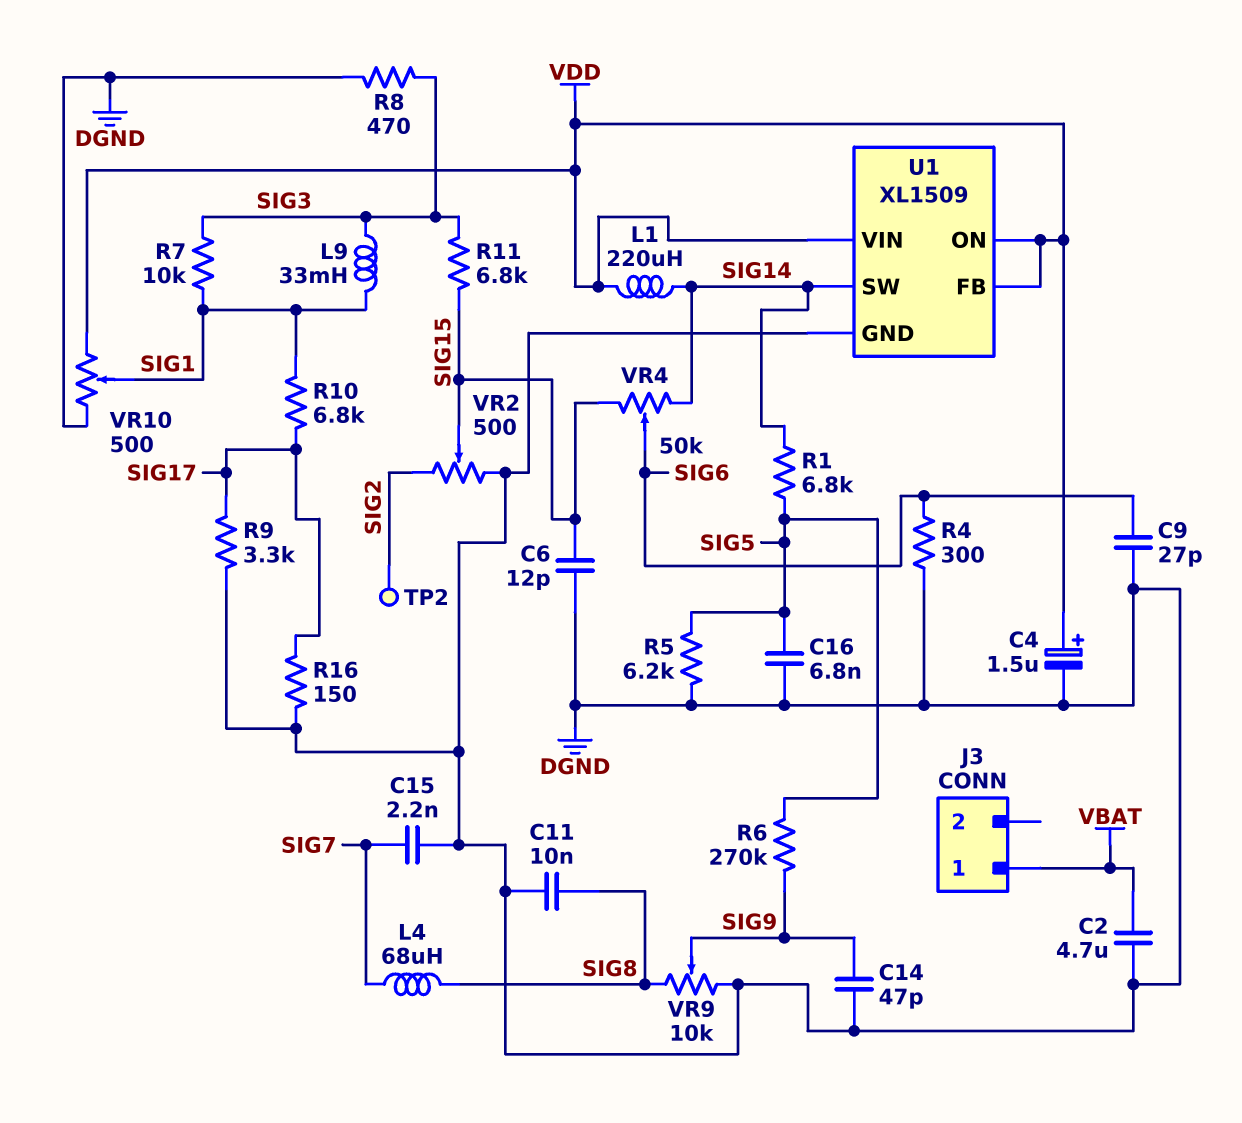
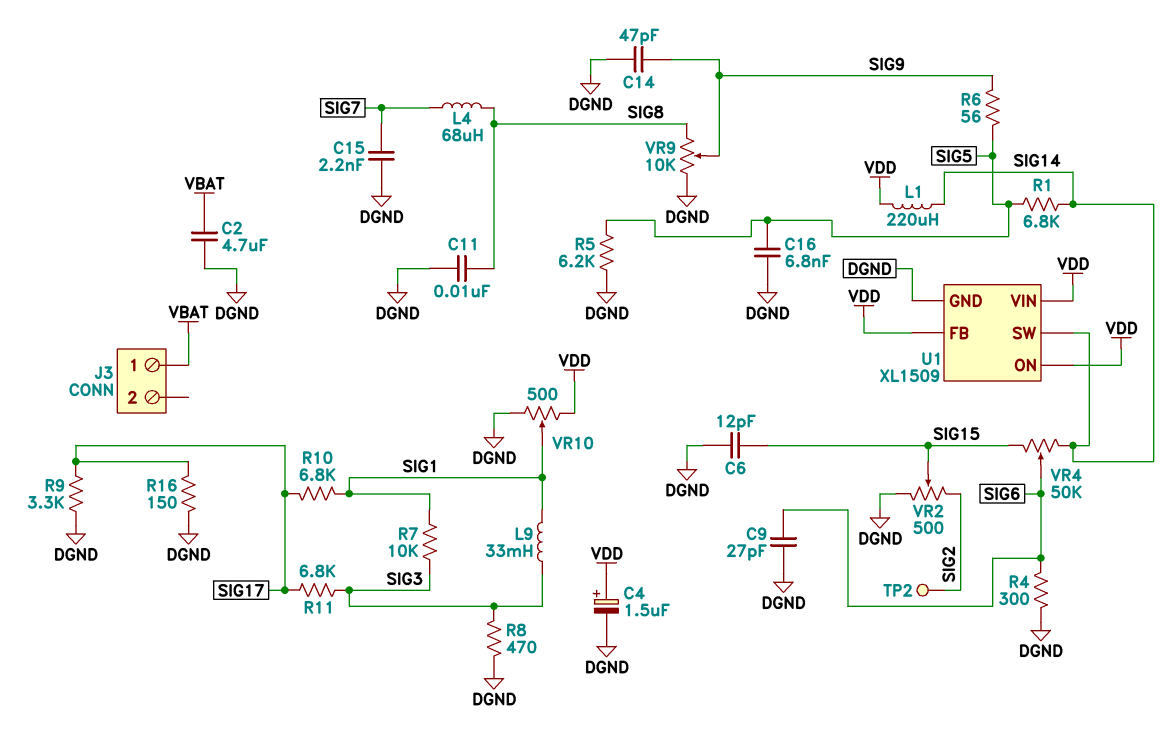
R6: 270k (SIG5, SIG9) -> 56 (SIG5, SIG9)
R11: 6.8k (SIG3, SIG15) -> 6.8k (SIG3, SIG17)

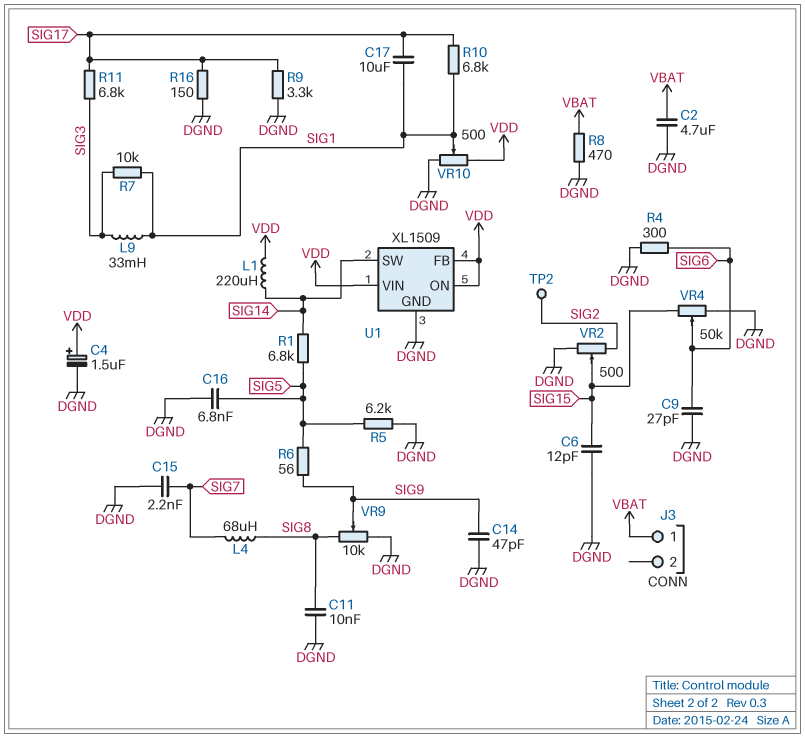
C17: none -> 10uF (SIG1, SIG17)
R8: 470 (DGND, SIG3) -> 470 (DGND, VBAT)
VR4: 50k (SIG14, SIG15, wiper SIG6) -> 50k (DGND, SIG15, wiper SIG6)

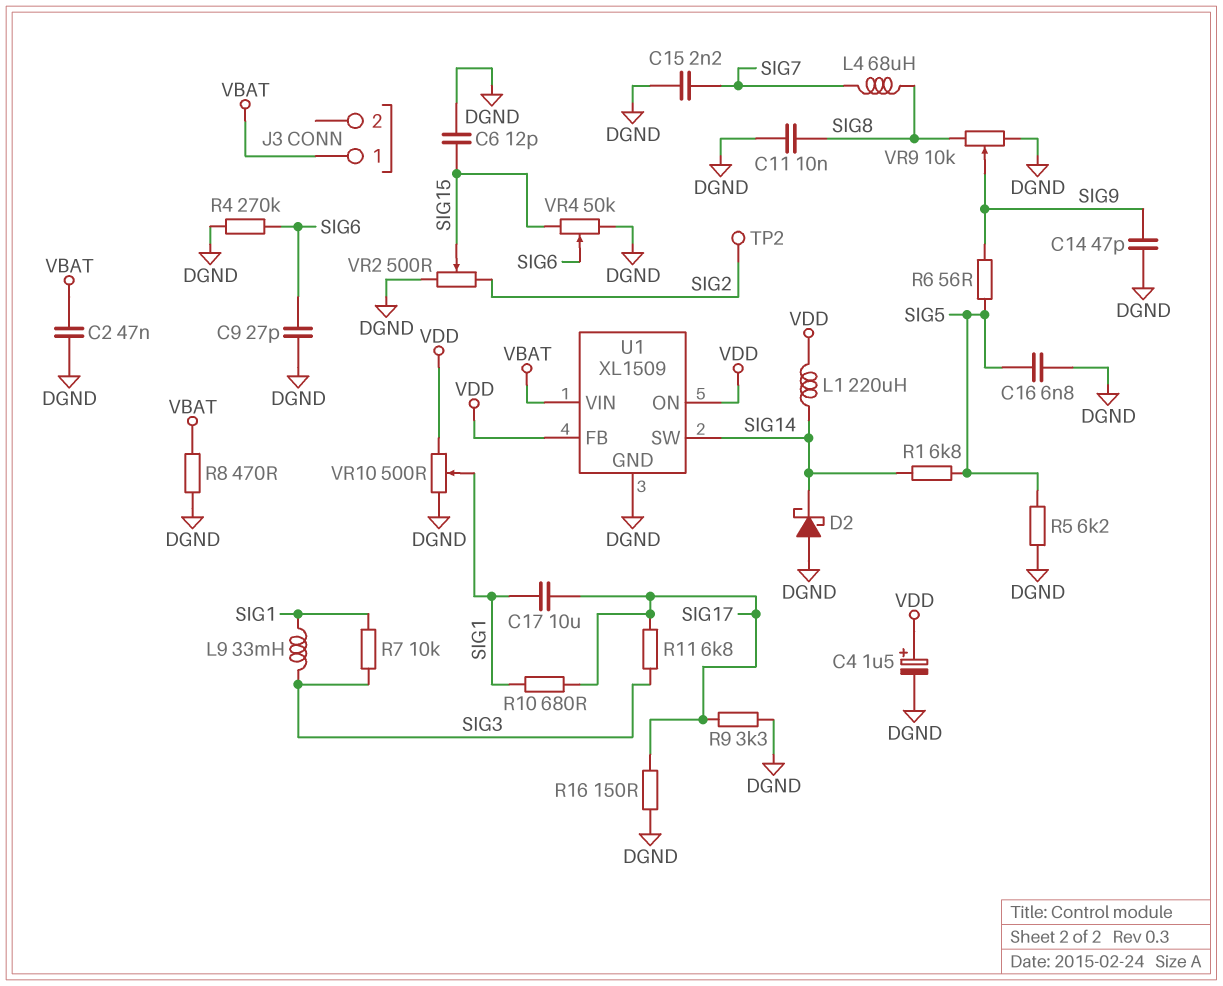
C2: 4.7uF (DGND, VBAT) -> 47nF (DGND, VBAT)
D2: none -> schottky (A DGND, K SIG14)
R4: 300 (DGND, SIG6) -> 270k (DGND, SIG6)
R10: 6.8k (SIG1, SIG17) -> 680 (SIG1, SIG17)
U1 pin VIN: VDD -> VBAT

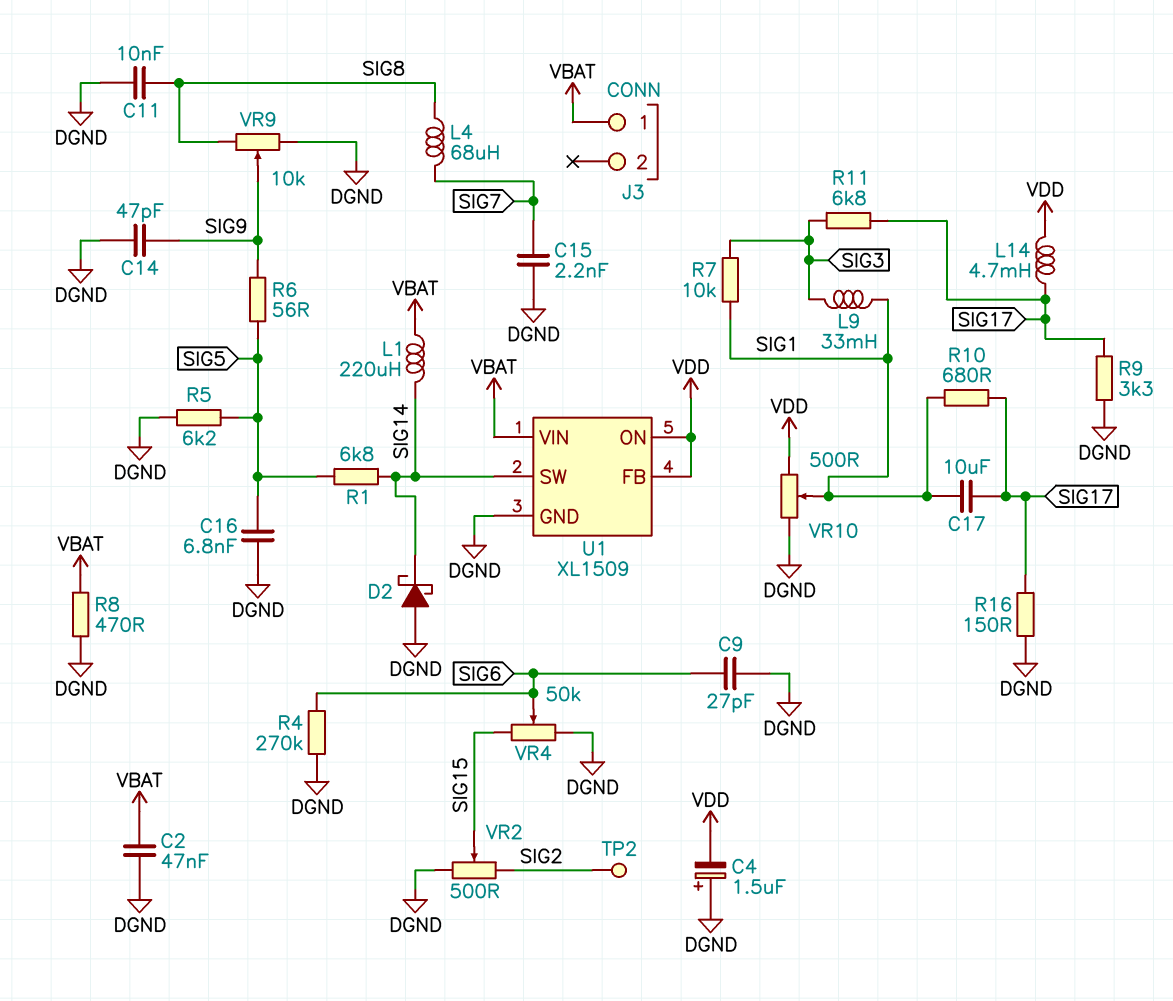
C4: 1.5uF (plus VDD, minus DGND) -> 1.5uF (plus DGND, minus VDD)
C6: 12pF (DGND, SIG15) -> none
L1: 220uH (SIG14, VDD) -> 220uH (SIG14, VBAT)
L14: none -> 4.7mH (SIG17, VDD)

